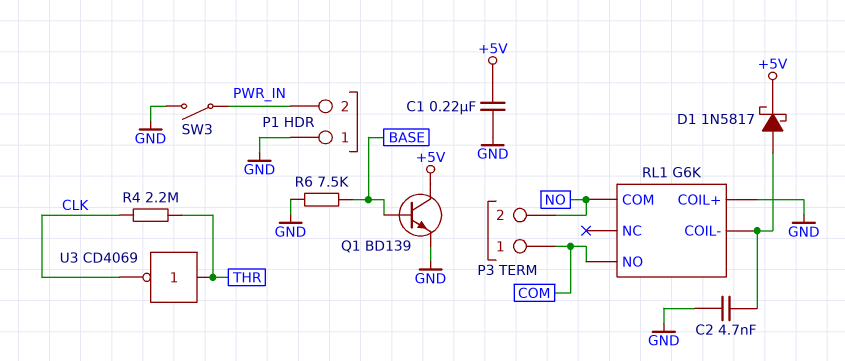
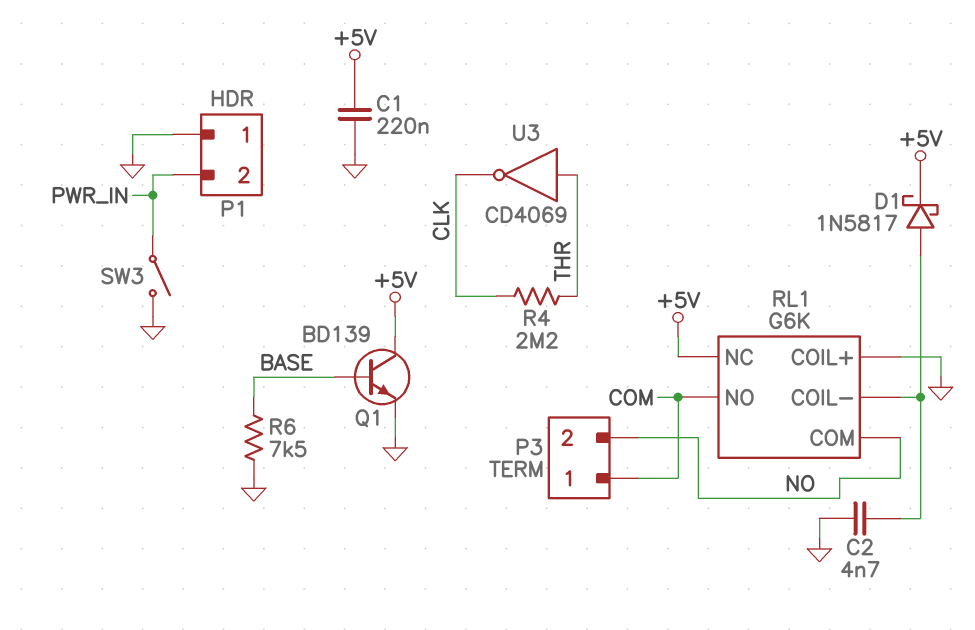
RL1 pin NC: none -> +5V

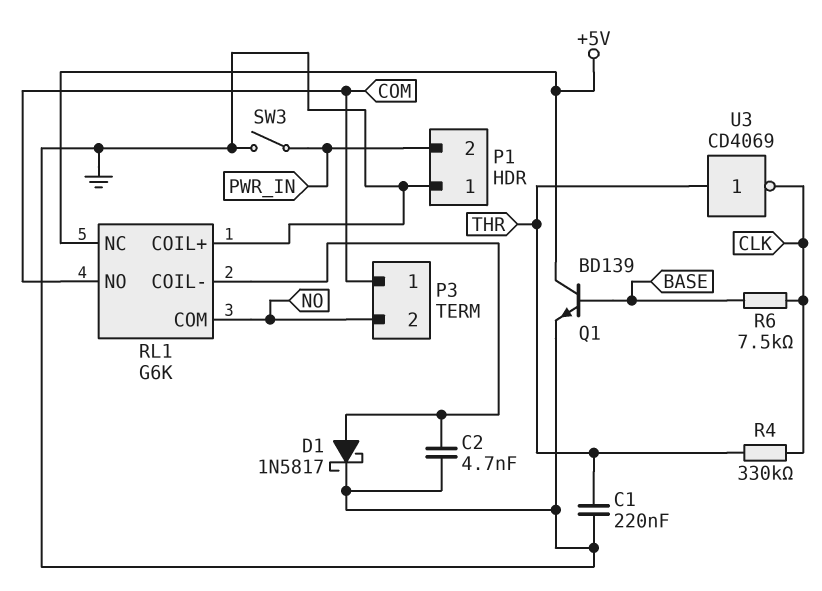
C1: 220nF (+5V, GND) -> 220nF (GND, THR)
D1: schottky 1N5817 (A RL1/COIL-, K +5V) -> schottky 1N5817 (A RL1/COIL-, K GND)
R4: 2.2M (CLK, THR) -> 330k (CLK, THR)
R6: 7.5k (BASE, GND) -> 7.5k (BASE, CLK)

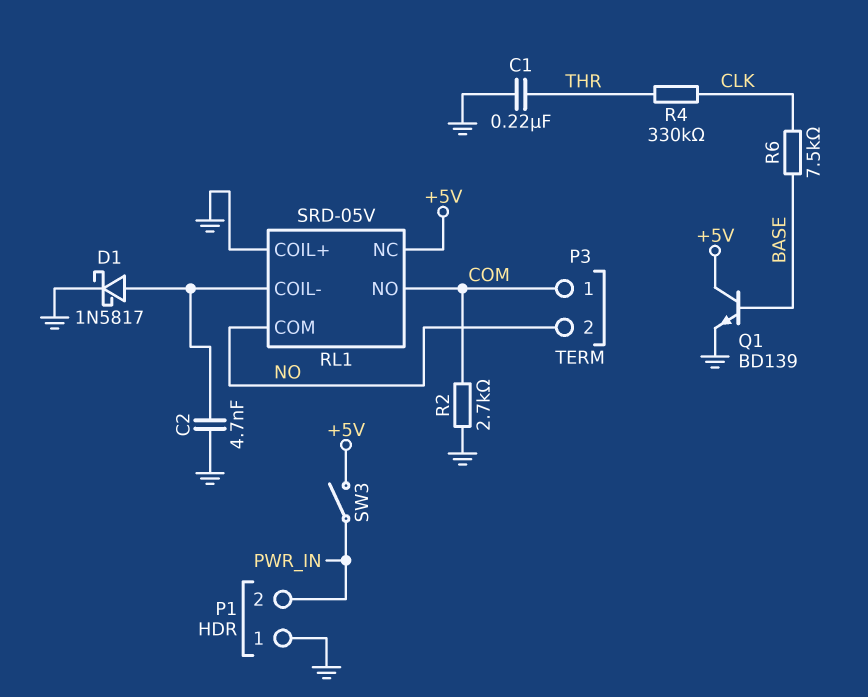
R2: none -> 2.7k (COM, GND)
RL1: G6K -> SRD-05V
SW3: switch (GND, PWR_IN) -> switch (+5V, PWR_IN)
U3: NOT CD4069 (in THR, out CLK) -> none

